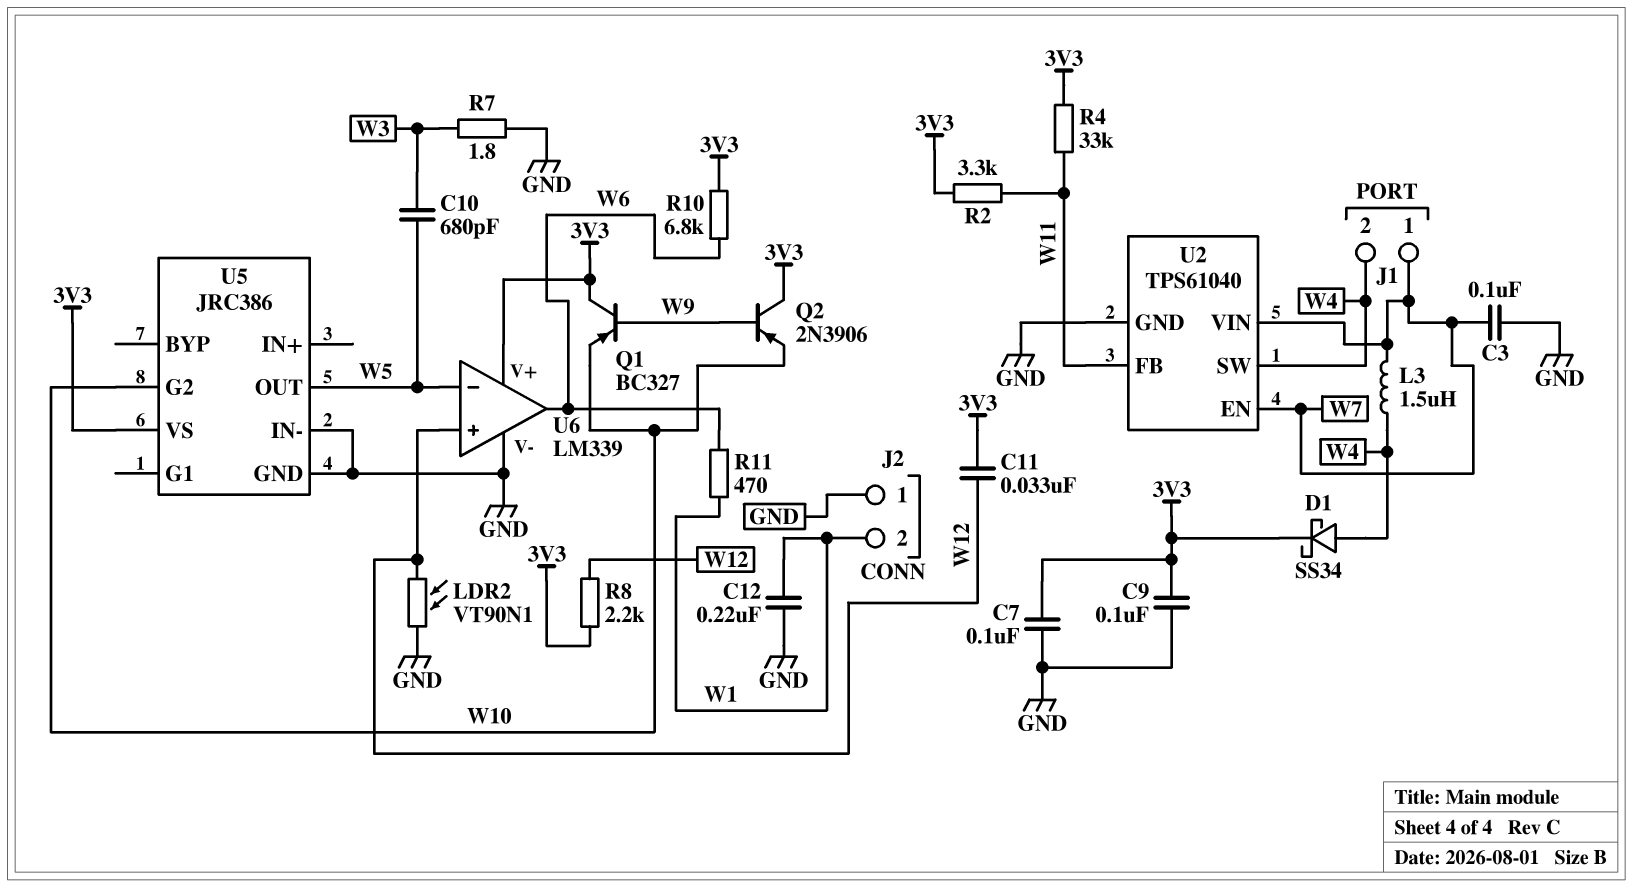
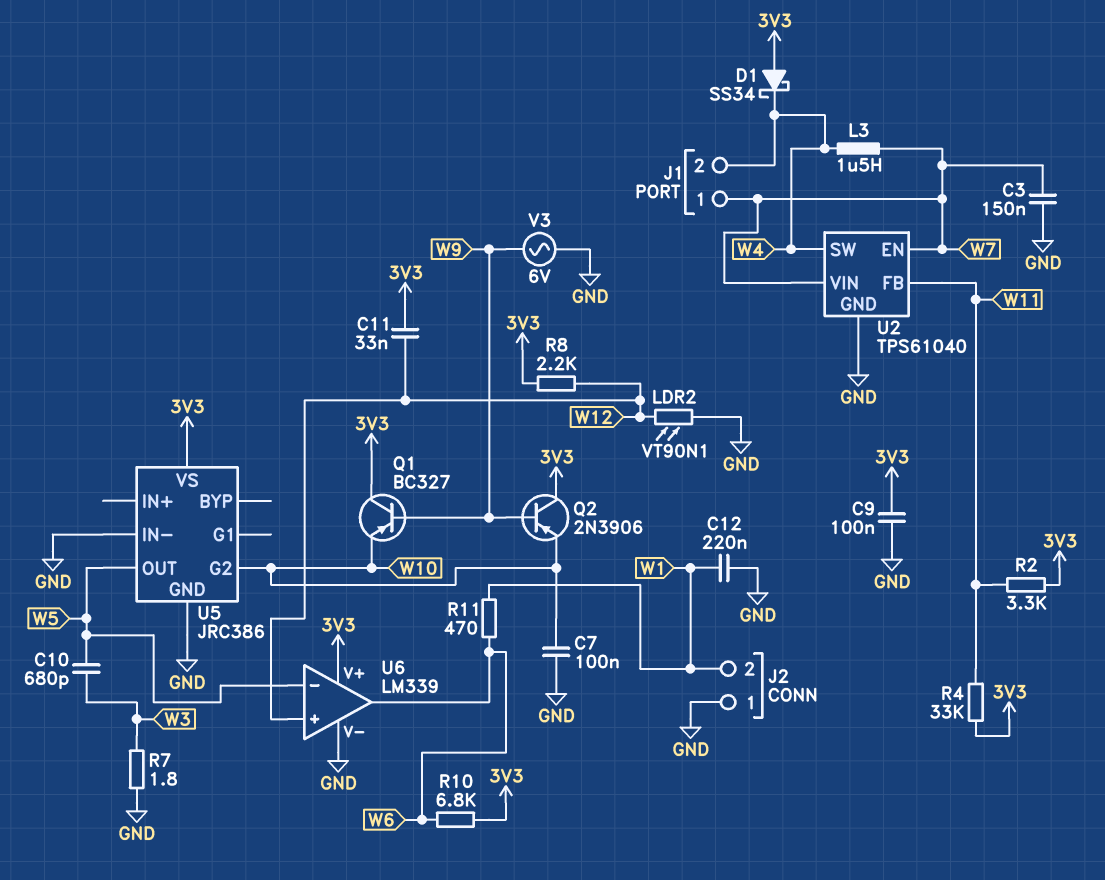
C3: 100nF (GND, W7) -> 150nF (GND, W7)
C7: 100nF (3V3, GND) -> 100nF (GND, W10)
D1: schottky SS34 (A W4, K 3V3) -> schottky SS34 (A 3V3, K W4)
V3: none -> AC 6V (GND, W9)

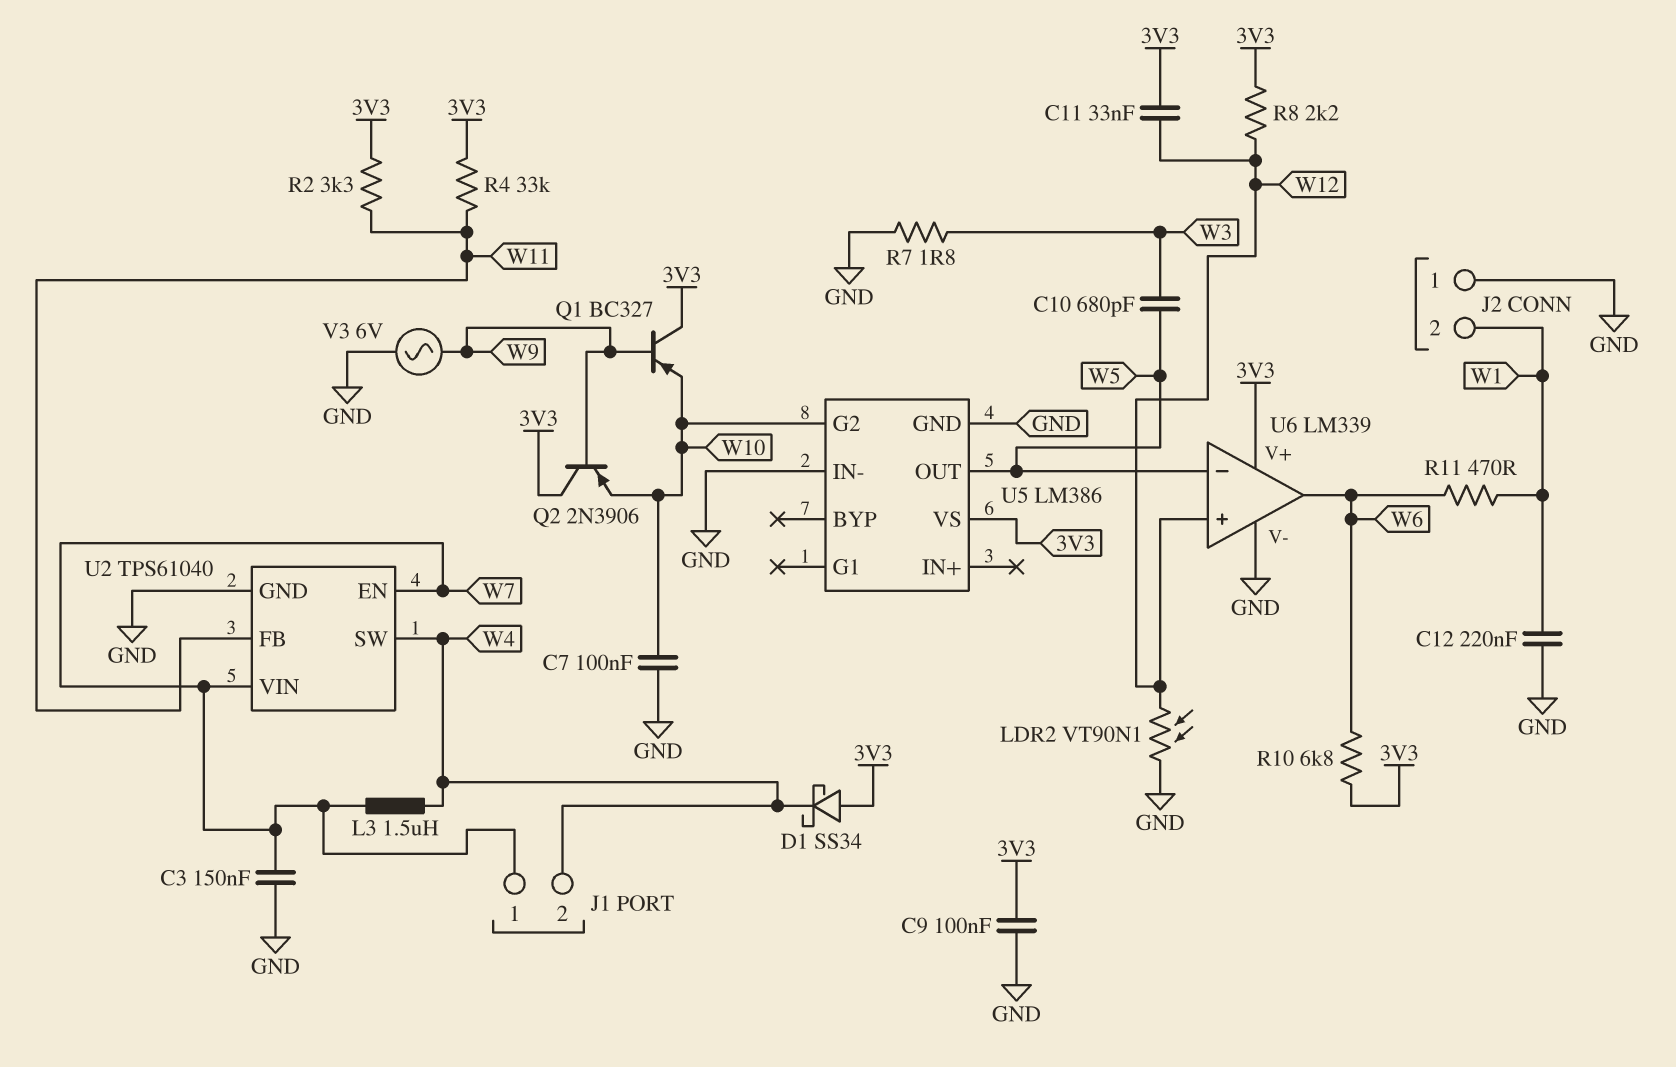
U5: JRC386 -> LM386

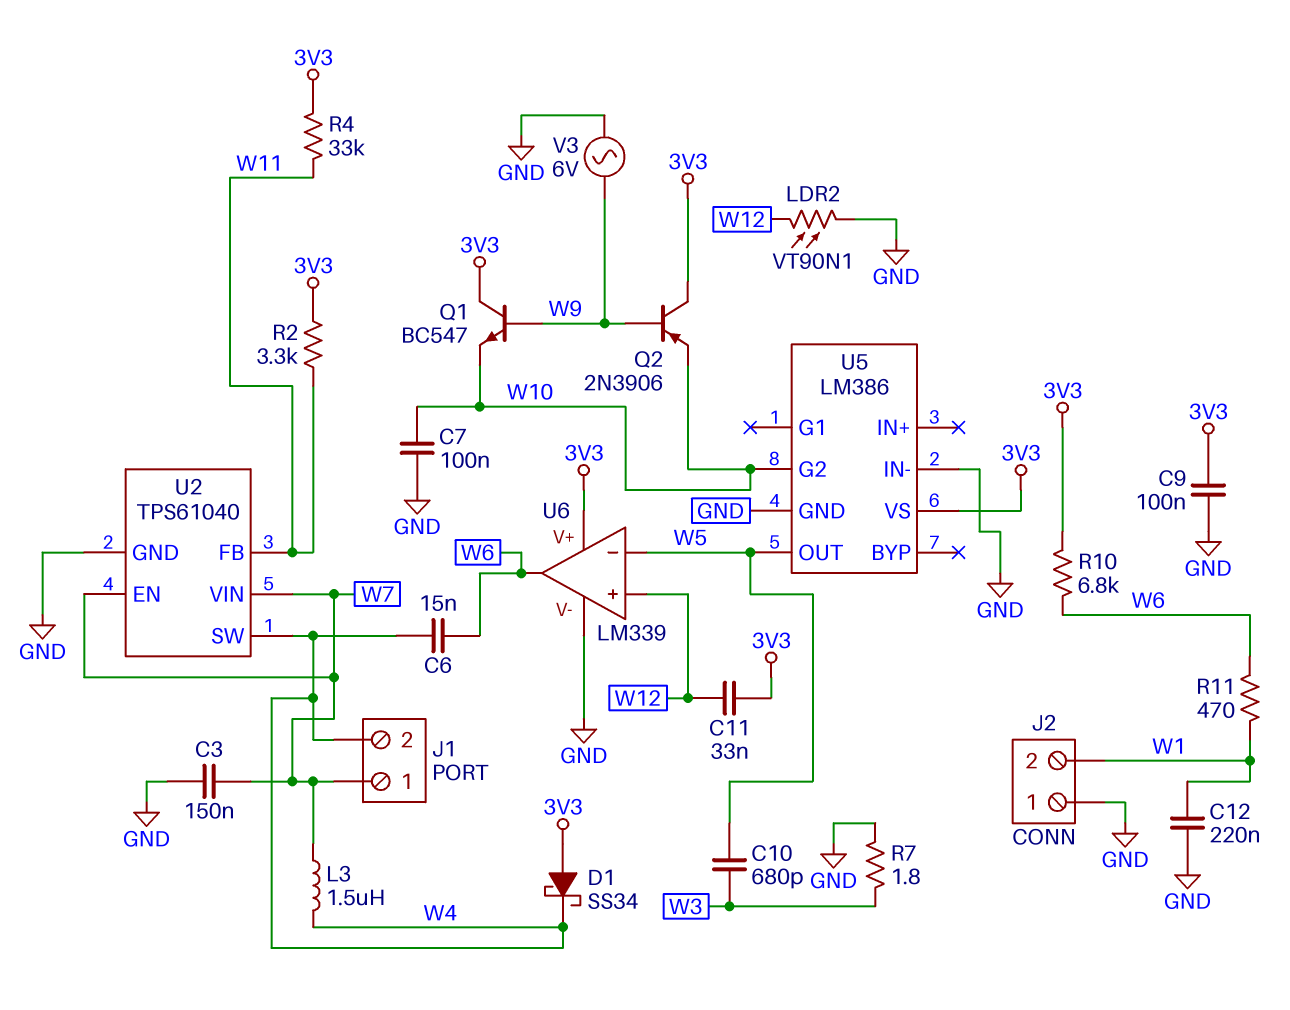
C6: none -> 15nF (W4, W6)
Q1: PNP BC327 (B W9, C 3V3, E W10) -> NPN BC547 (B W9, C 3V3, E W10)
R8: 2.2k (3V3, W12) -> none

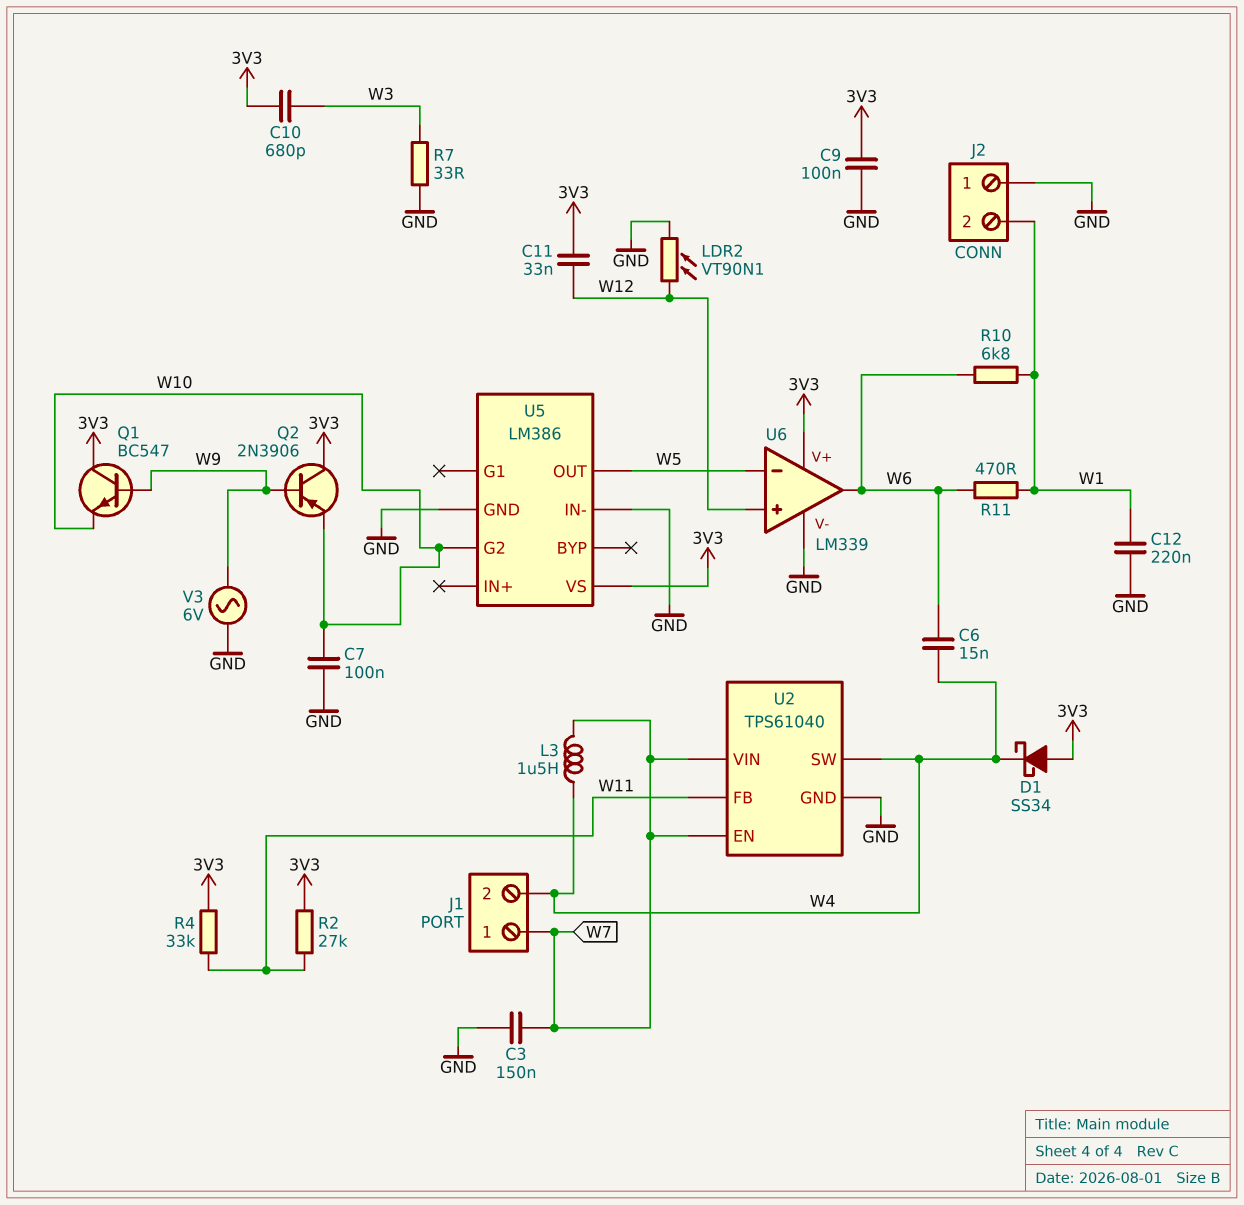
C10: 680pF (W3, W5) -> 680pF (3V3, W3)
R2: 3.3k (3V3, W11) -> 27k (3V3, W11)
R7: 1.8 (GND, W3) -> 33 (GND, W3)
R10: 6.8k (3V3, W6) -> 6.8k (W1, W6)

